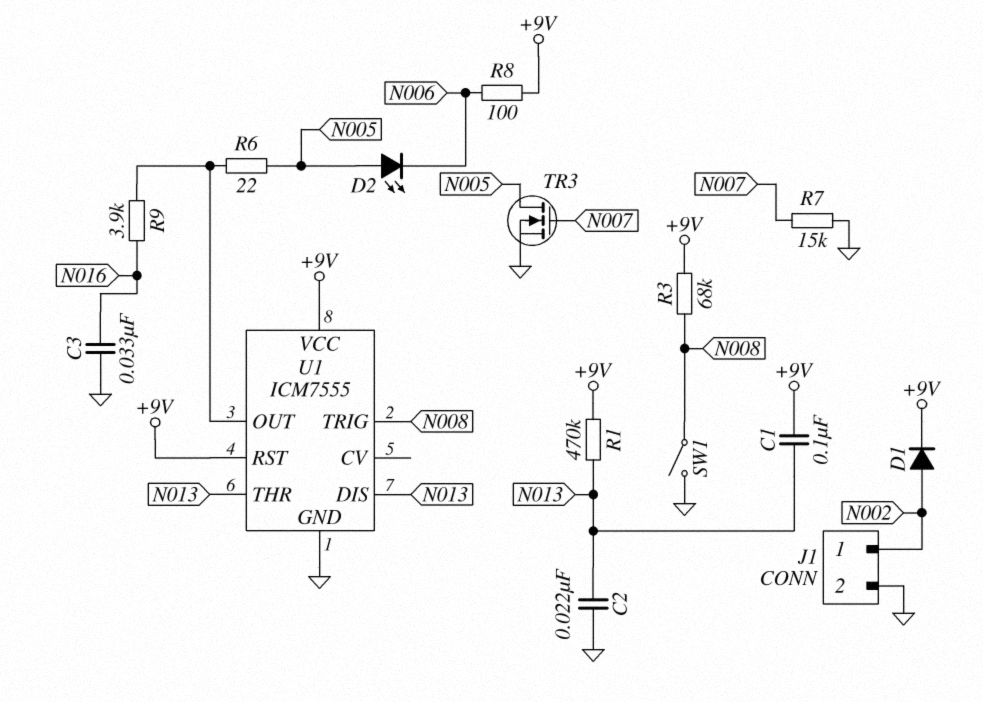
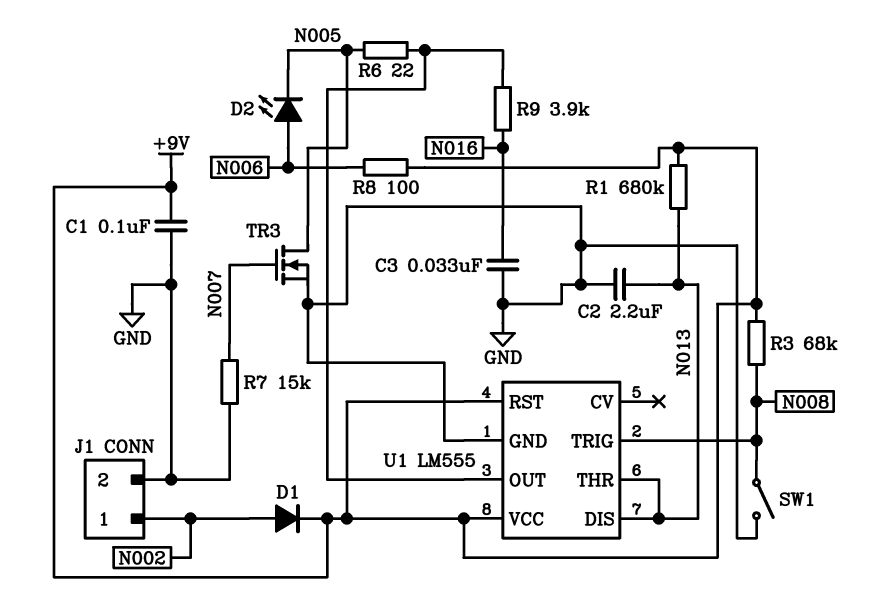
C1: 100nF (+9V, N013) -> 100nF (+9V, GND)
C2: 22nF (GND, N013) -> 2.2uF (GND, N013)
D2: LED (A N005, K N006) -> LED (A N006, K N005)
R1: 470k (+9V, N013) -> 680k (+9V, N013)
U1: ICM7555 -> LM555

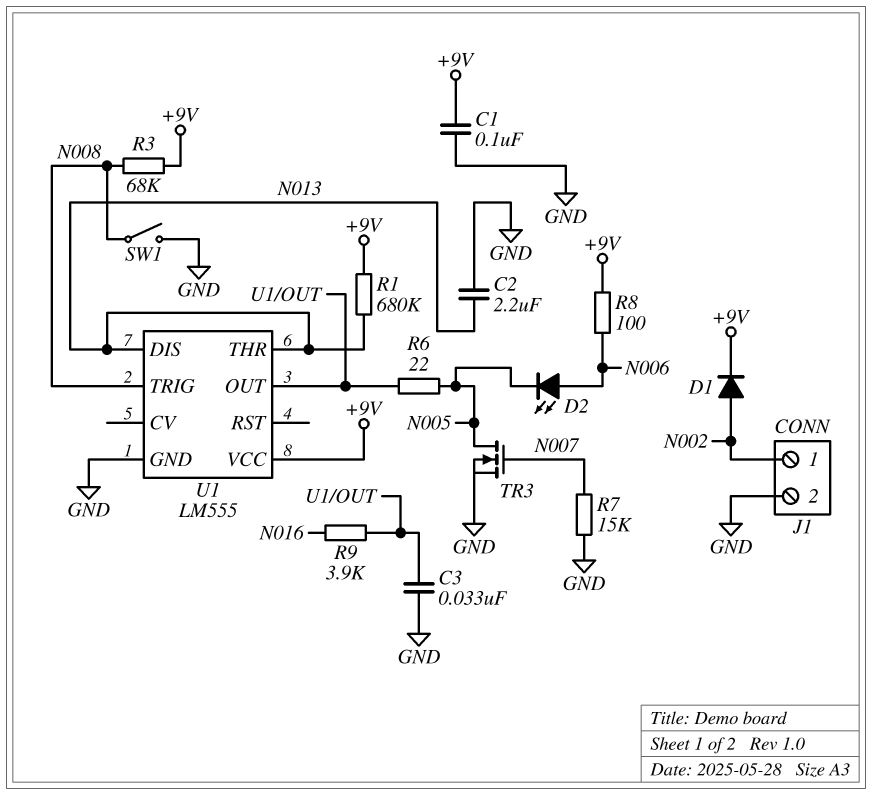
C3: 33nF (GND, N016) -> 33nF (GND, U1/OUT)
U1 pin RST: +9V -> none

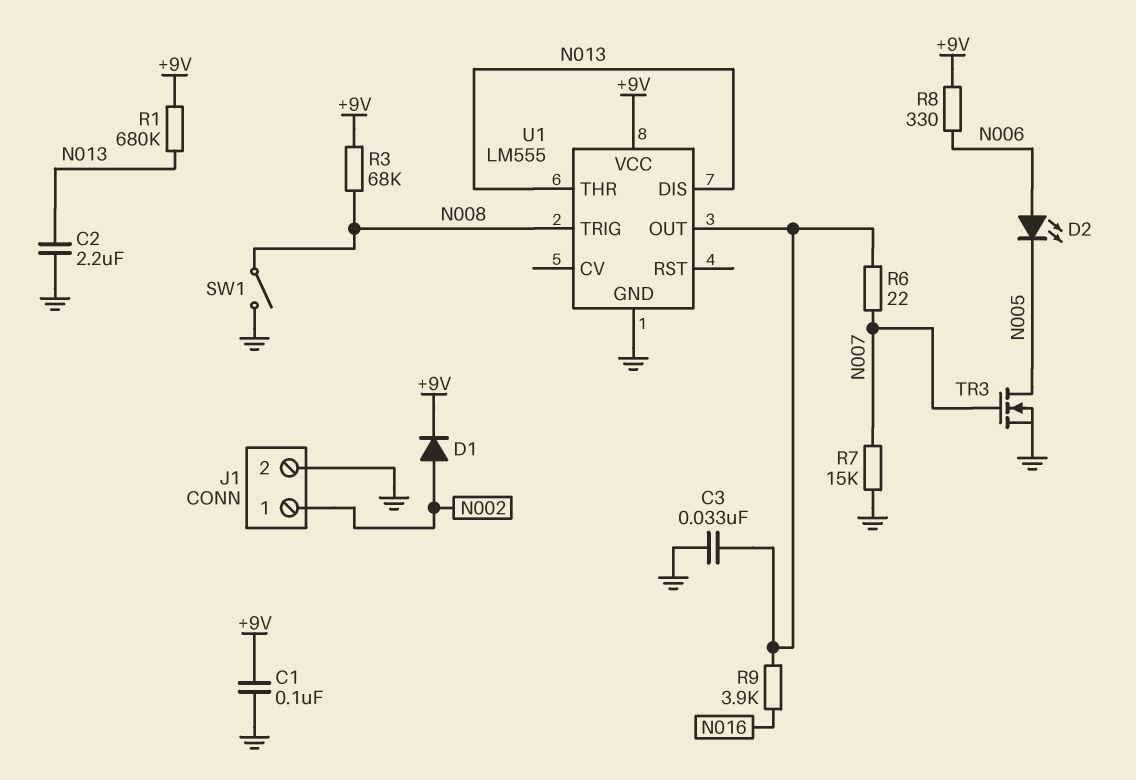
R6: 22 (N005, U1/OUT) -> 22 (N007, U1/OUT)
R8: 100 (+9V, N006) -> 330 (+9V, N006)

